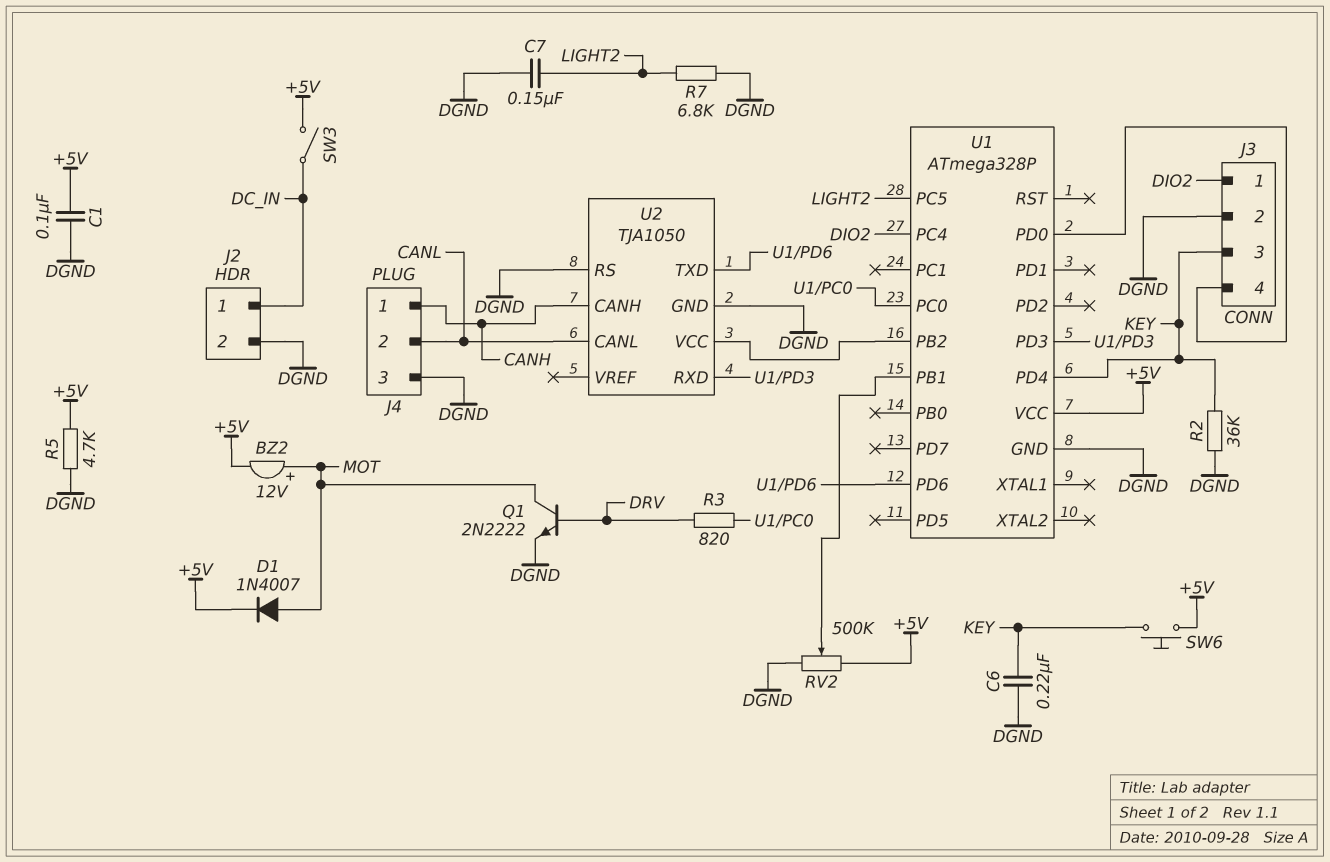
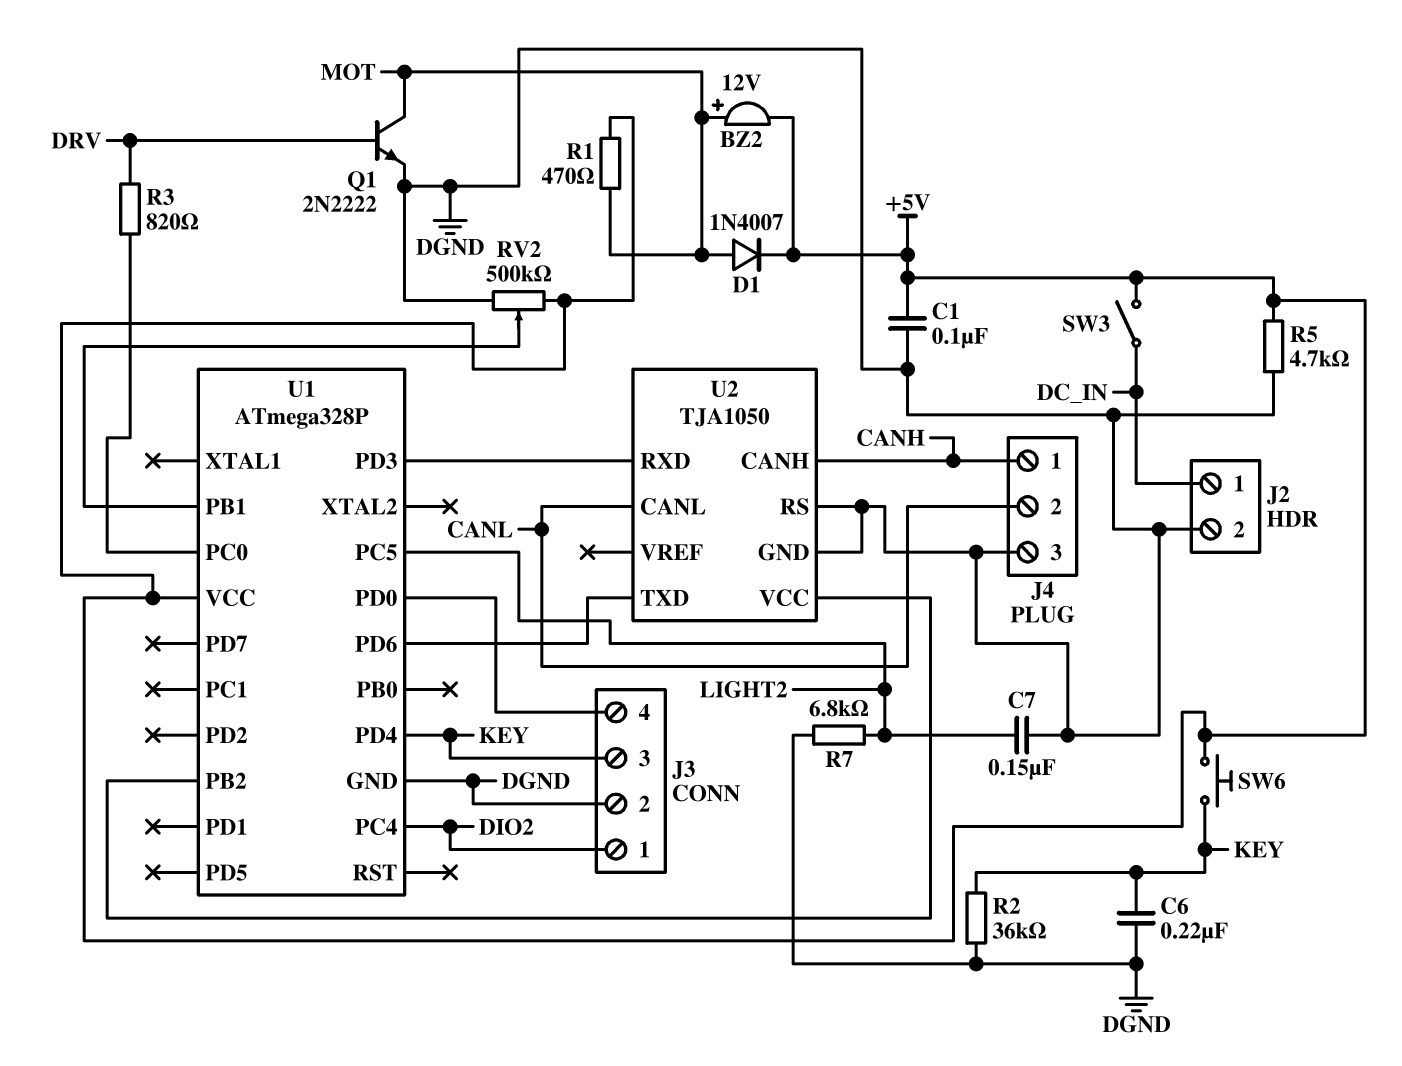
R1: none -> 470 (+5V, MOT)

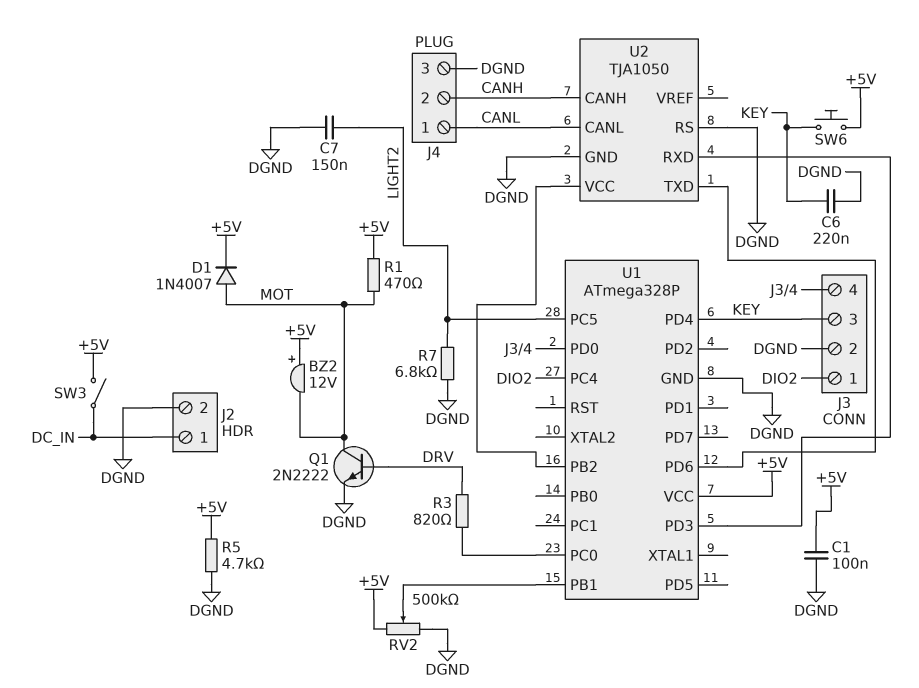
BZ2: buzzer 12V (plus MOT, minus +5V) -> buzzer 12V (plus +5V, minus MOT)
J4 pin 1: CANH -> CANL
J4 pin 2: CANL -> CANH
R2: 36k (DGND, KEY) -> none

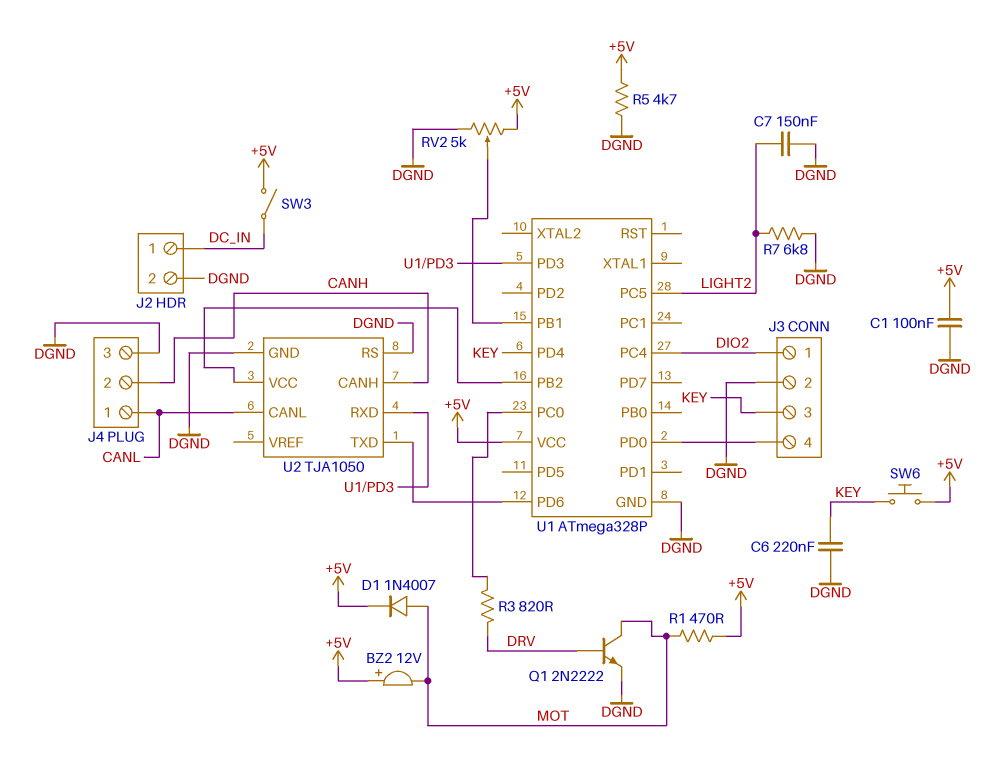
RV2: 500k (+5V, DGND, wiper U1/PB1) -> 5k (+5V, DGND, wiper U1/PB1)

